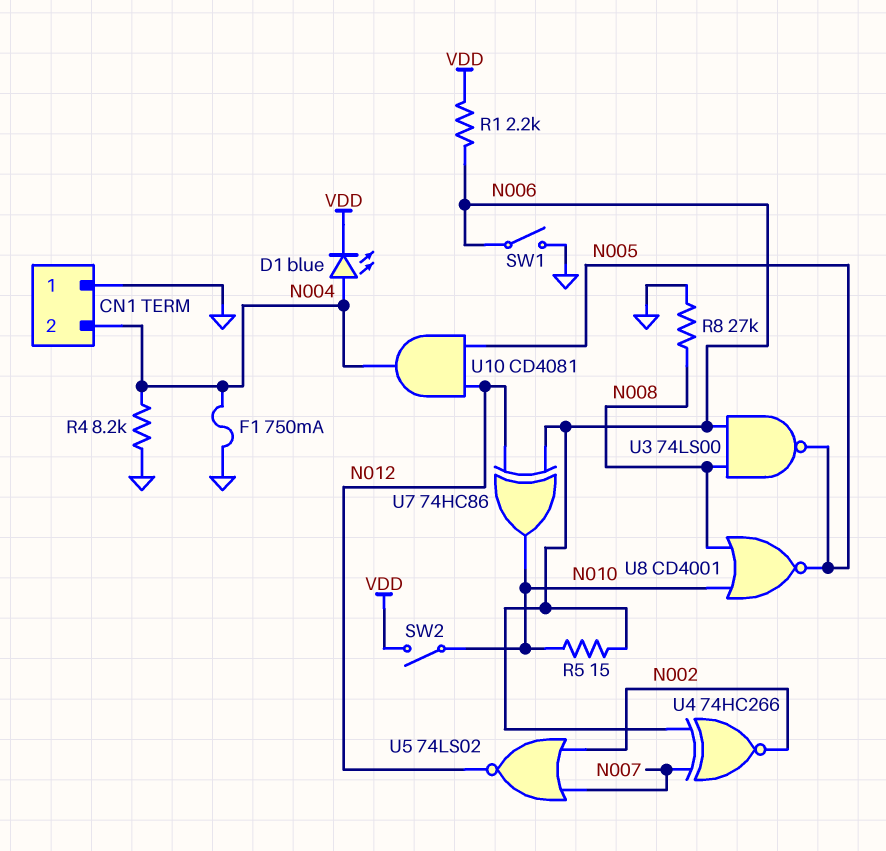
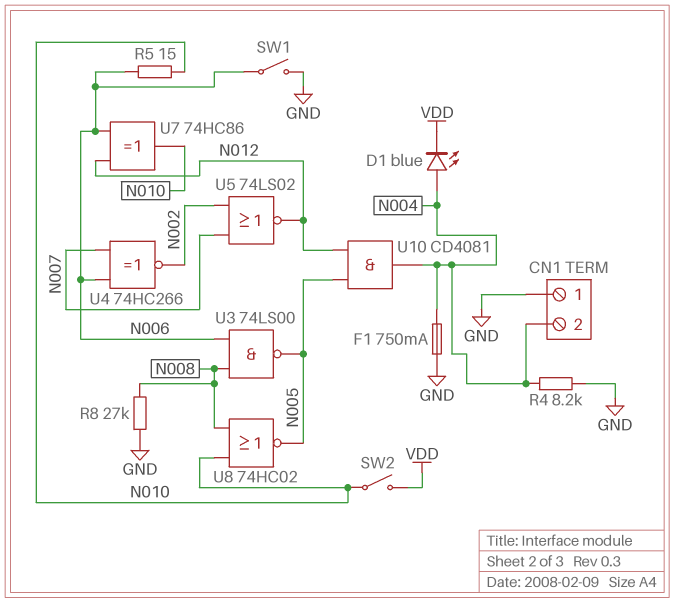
R1: 2.2k (N006, VDD) -> none
U8: NOR CD4001 (in N008, in N010, out N005) -> NOR 74HC02 (in N008, in N010, out N005)

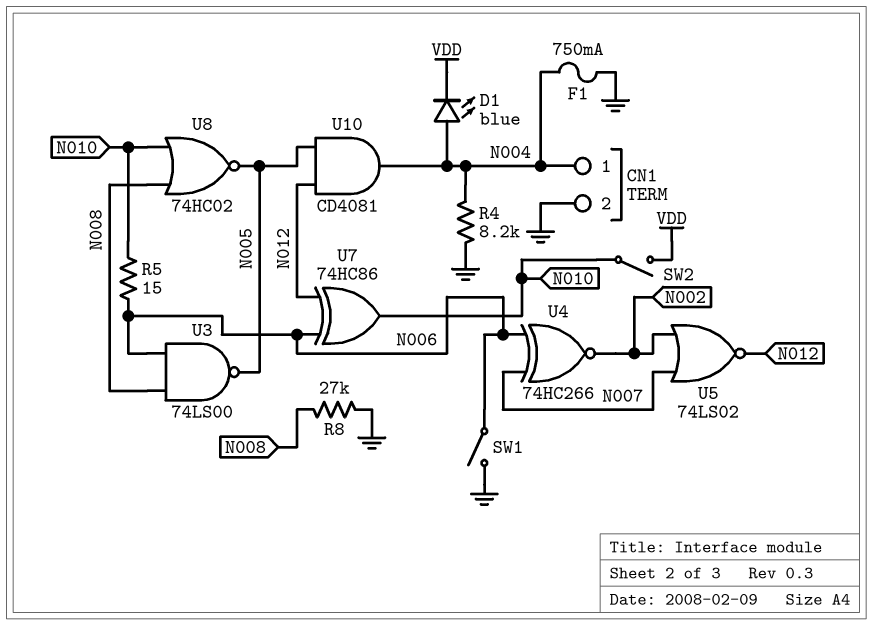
CN1 pin 1: GND -> N004
CN1 pin 2: N004 -> GND

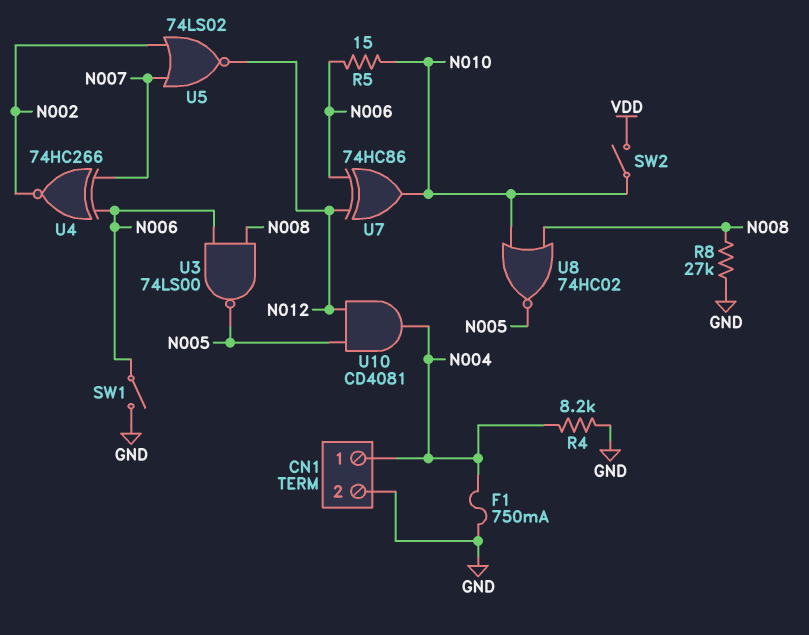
D1: LED blue (A N004, K VDD) -> none

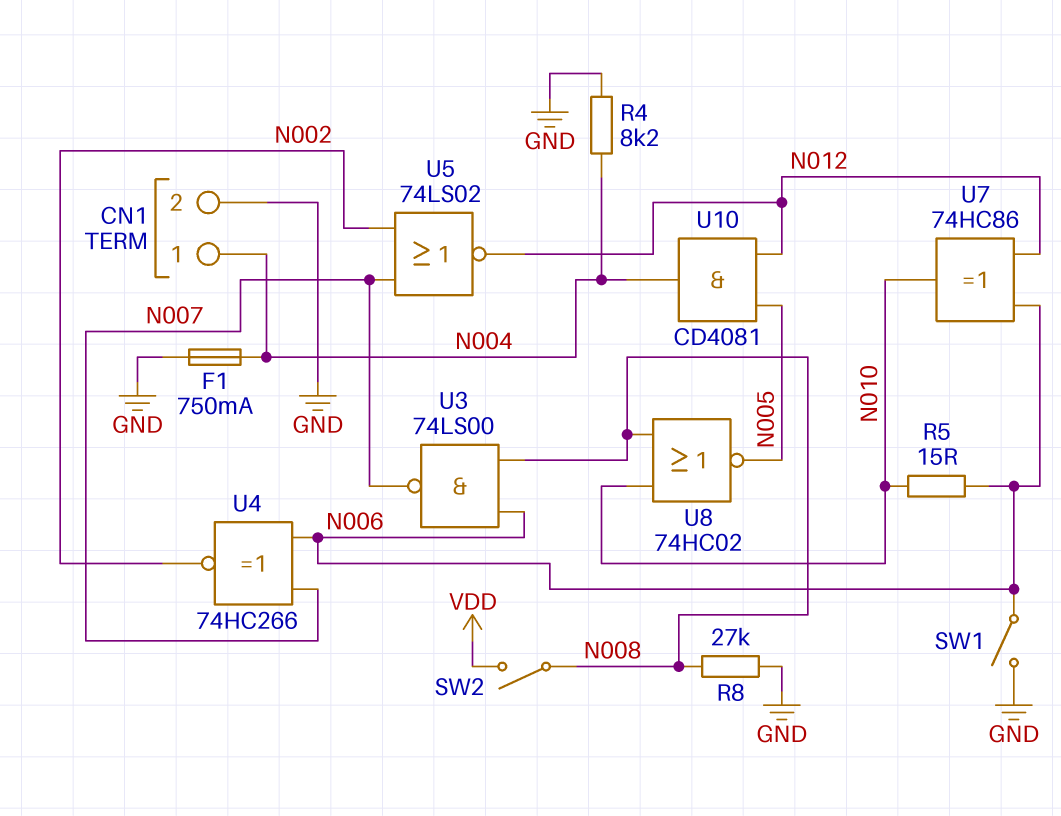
SW2: switch (N010, VDD) -> switch (N008, VDD)
U3: NAND 74LS00 (in N006, in N008, out N005) -> NAND 74LS00 (in N006, in N008, out N007)

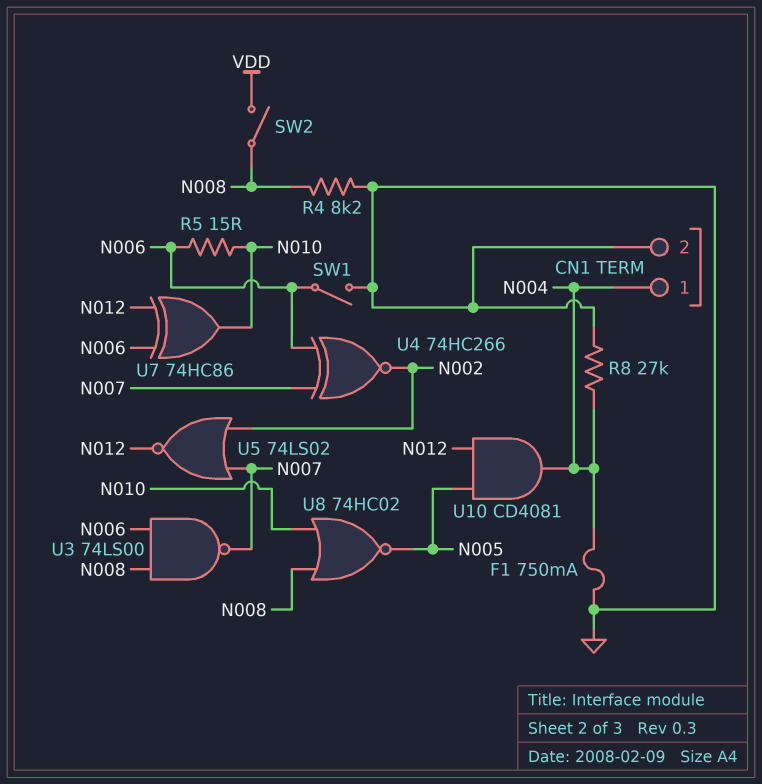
R4: 8.2k (GND, N004) -> 8.2k (GND, N008)
R8: 27k (GND, N008) -> 27k (GND, N004)

